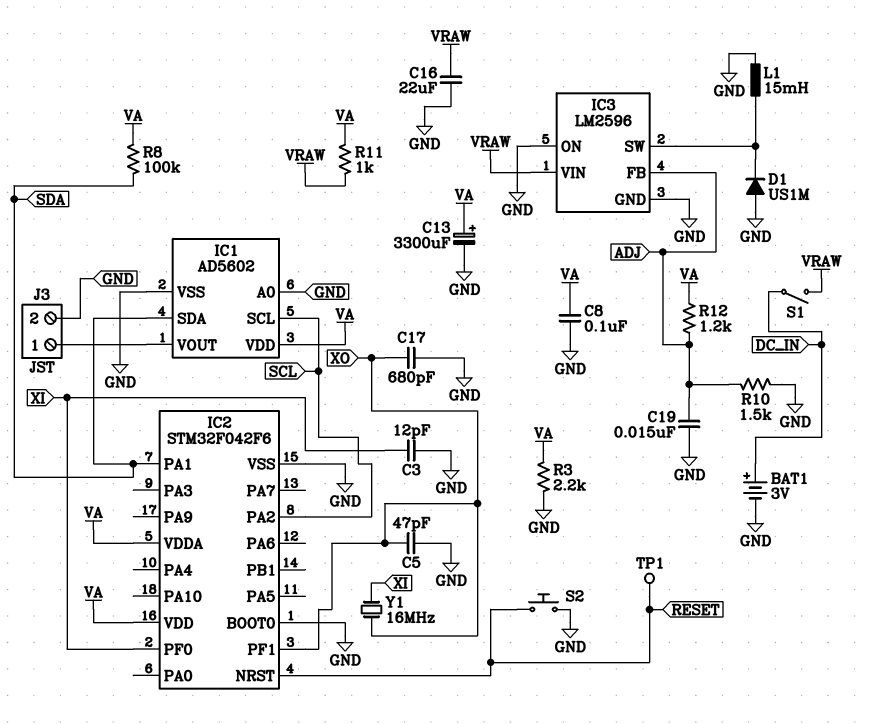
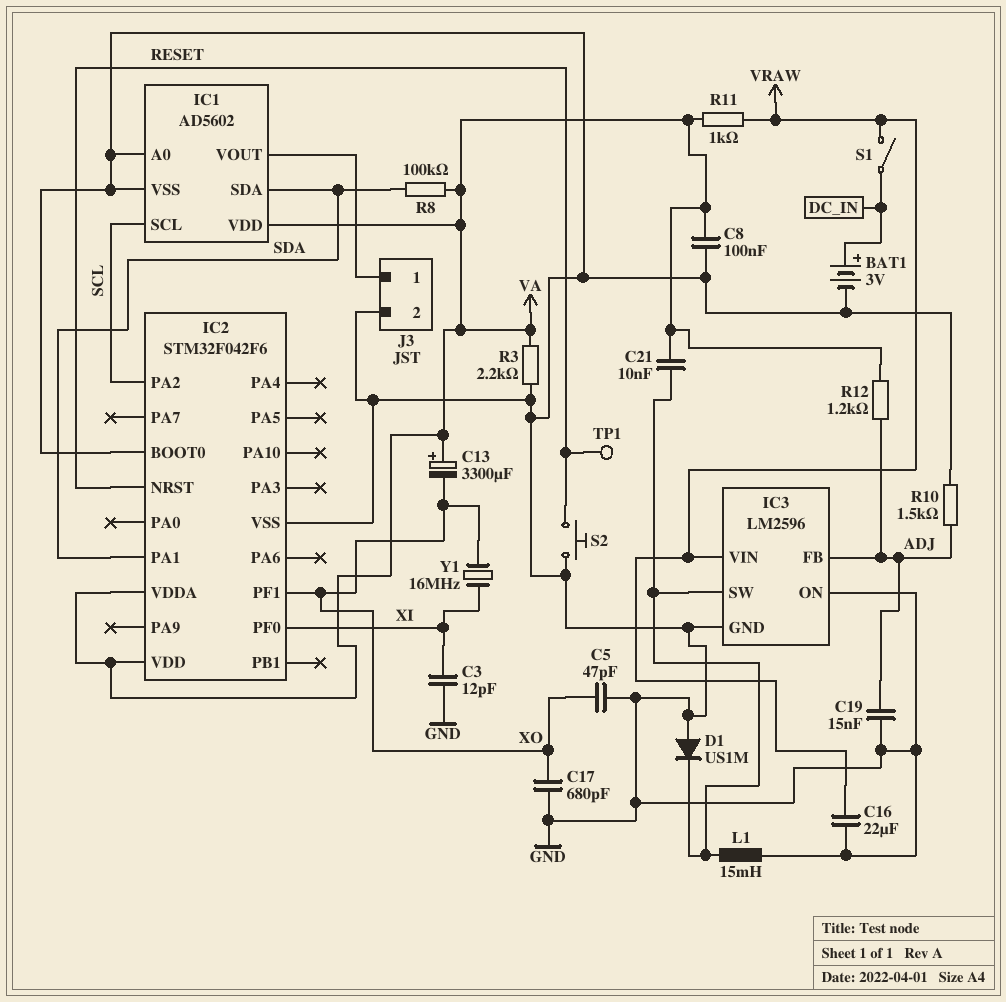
C13: 3300uF (plus VA, minus GND) -> 3300uF (plus VA, minus XO)
C21: none -> 10nF (IC3/SW, VA)

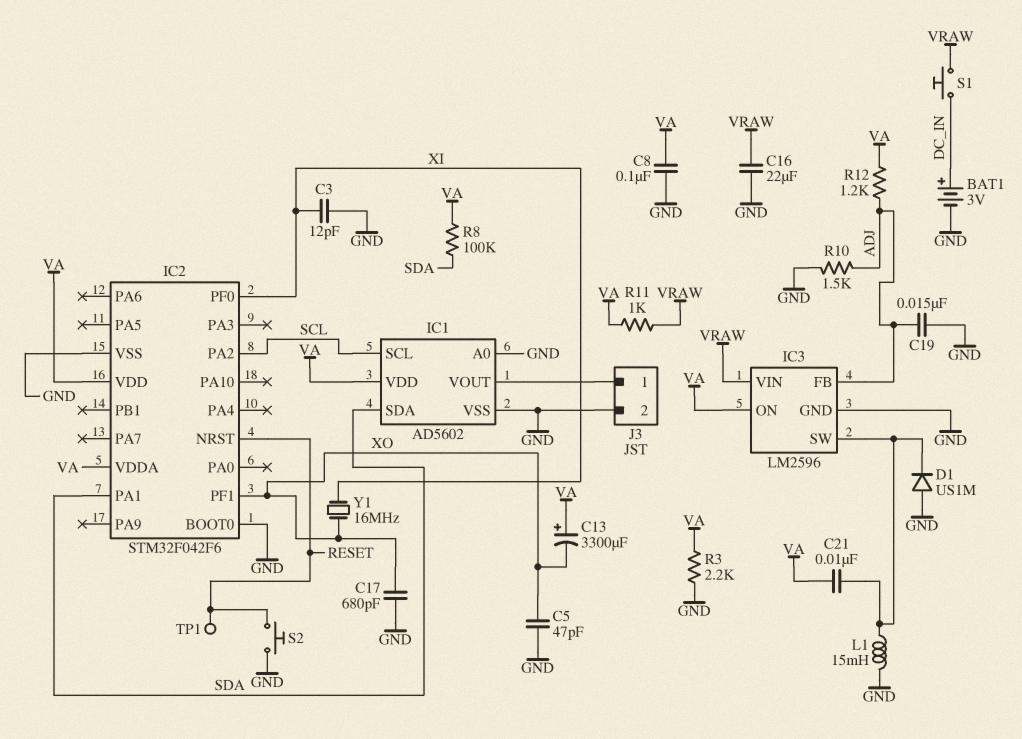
IC3 pin ON: GND -> VA
S1: switch (DC_IN, VRAW) -> button (DC_IN, VRAW)

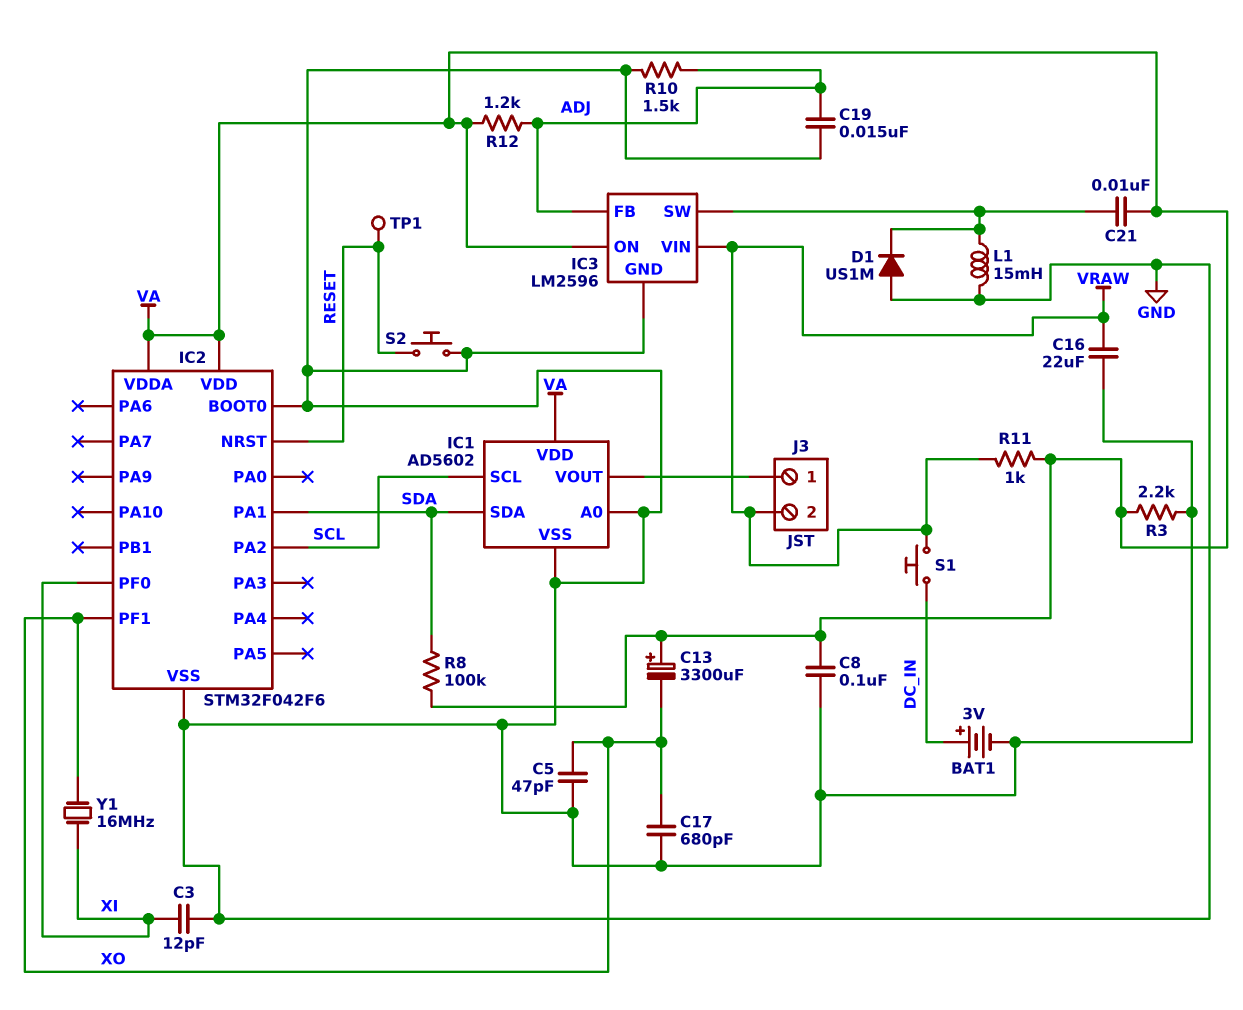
J3 pin 2: GND -> VRAW

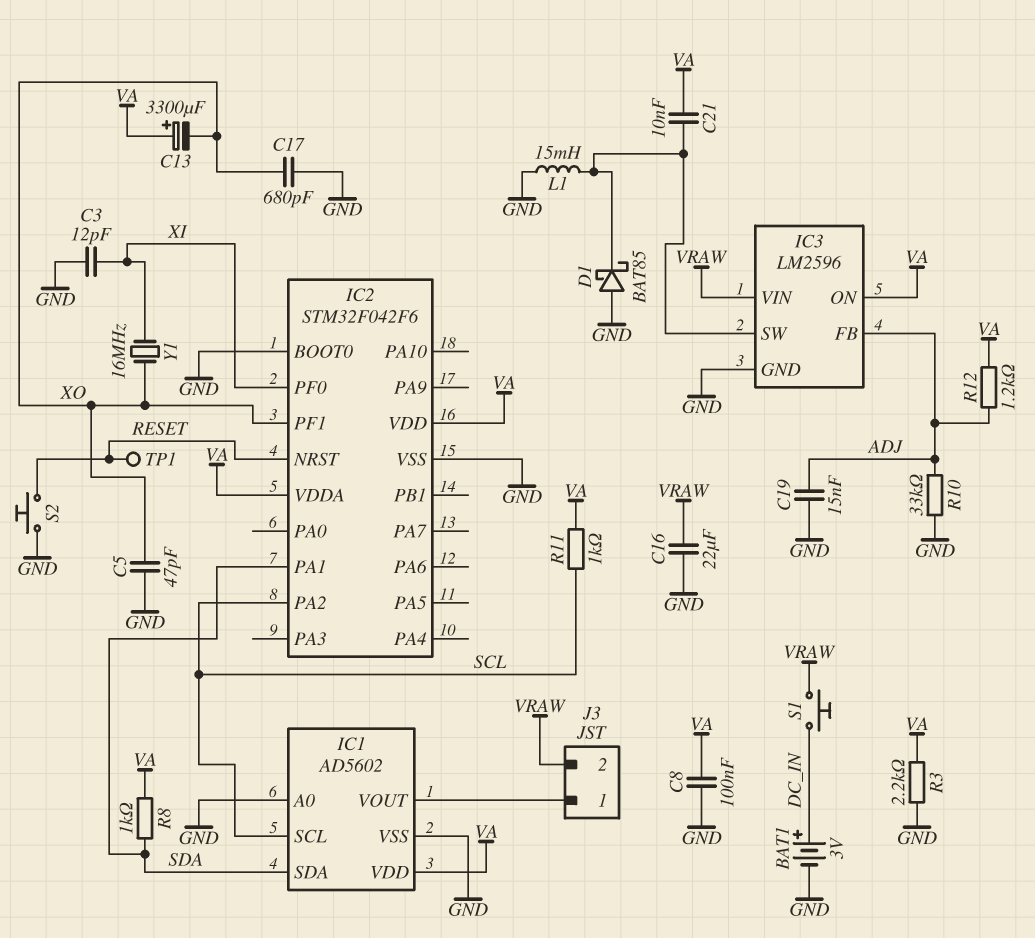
D1: diode US1M (A GND, K IC3/SW) -> schottky BAT85 (A GND, K IC3/SW)
R8: 100k (SDA, VA) -> 1k (SDA, VA)
R10: 1.5k (ADJ, GND) -> 33k (ADJ, GND)
R11: 1k (VA, VRAW) -> 1k (SCL, VA)

